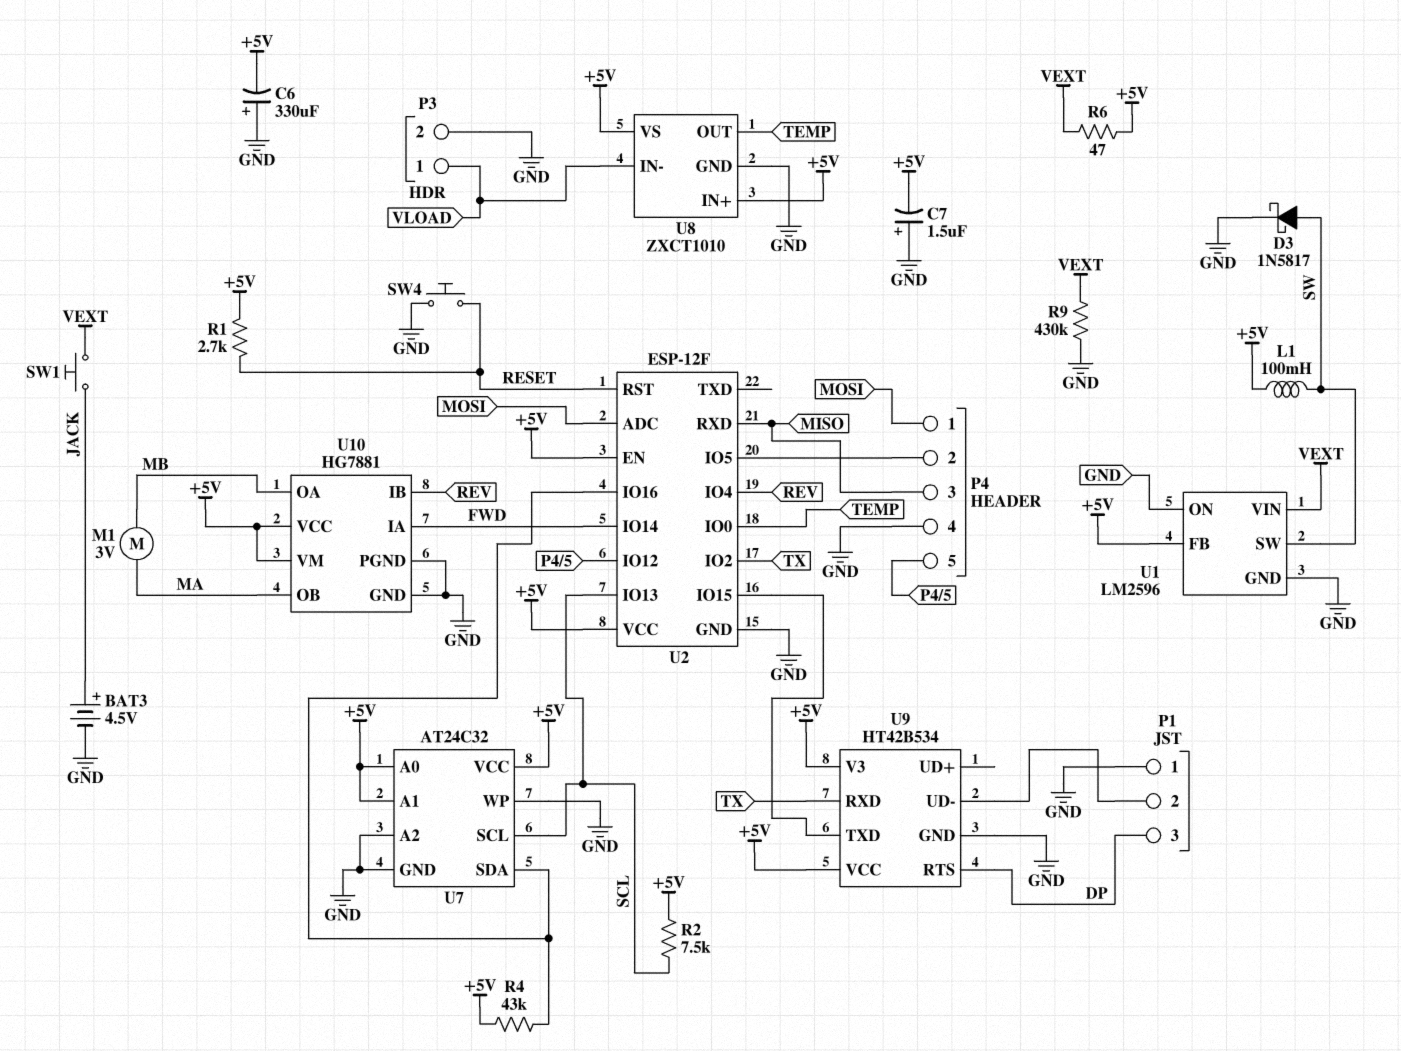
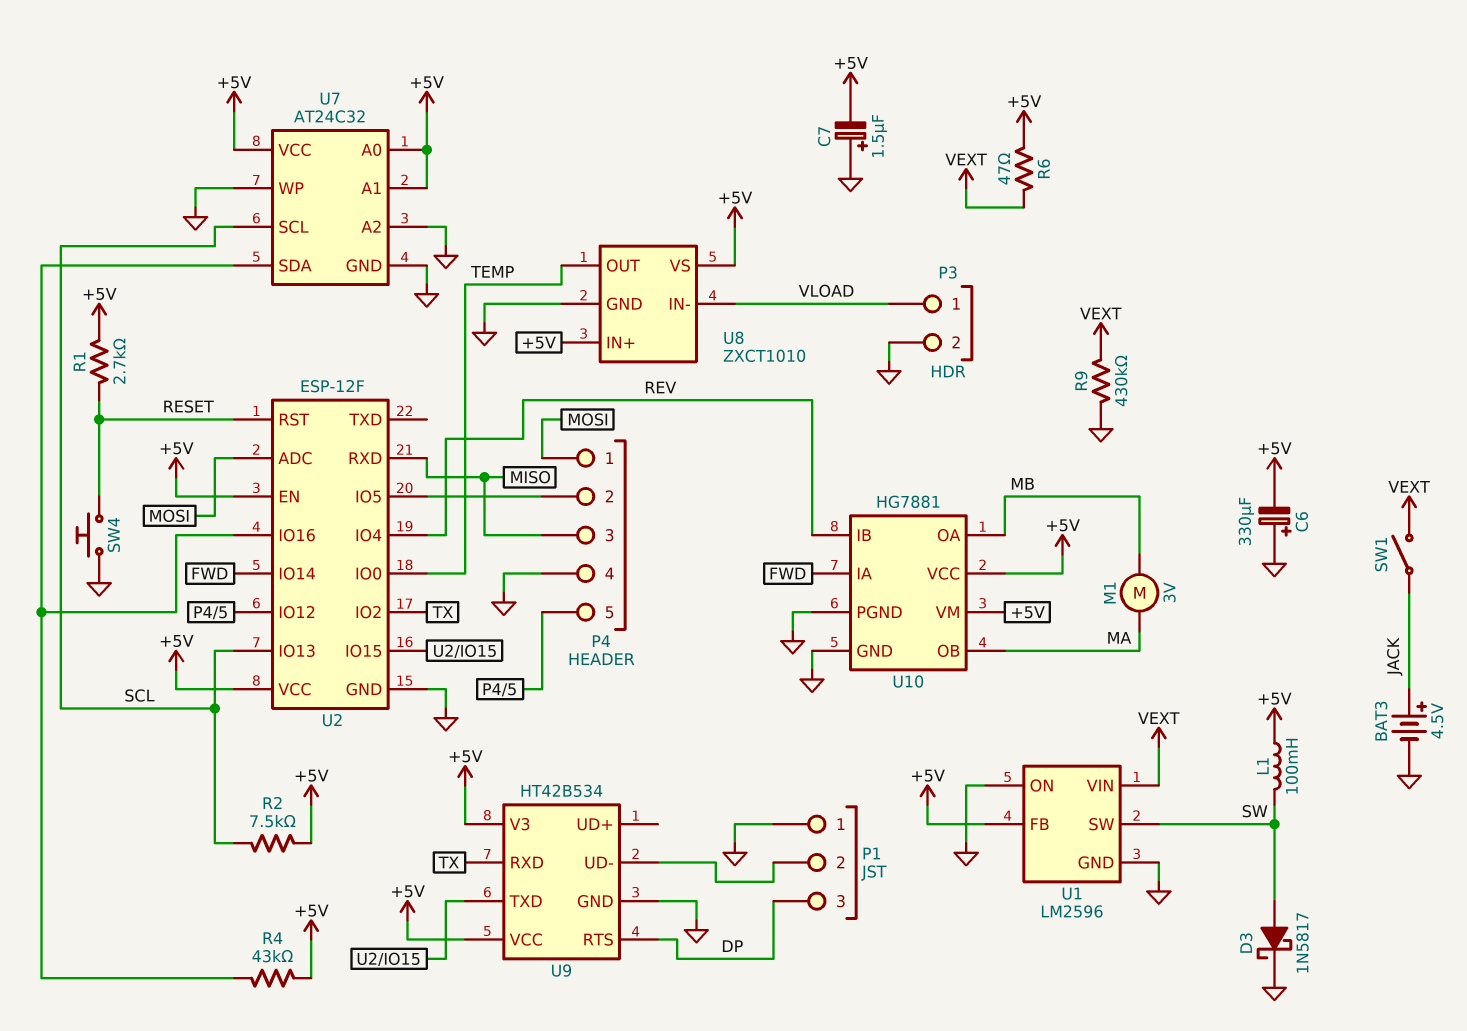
SW1: button (JACK, VEXT) -> switch (JACK, VEXT)

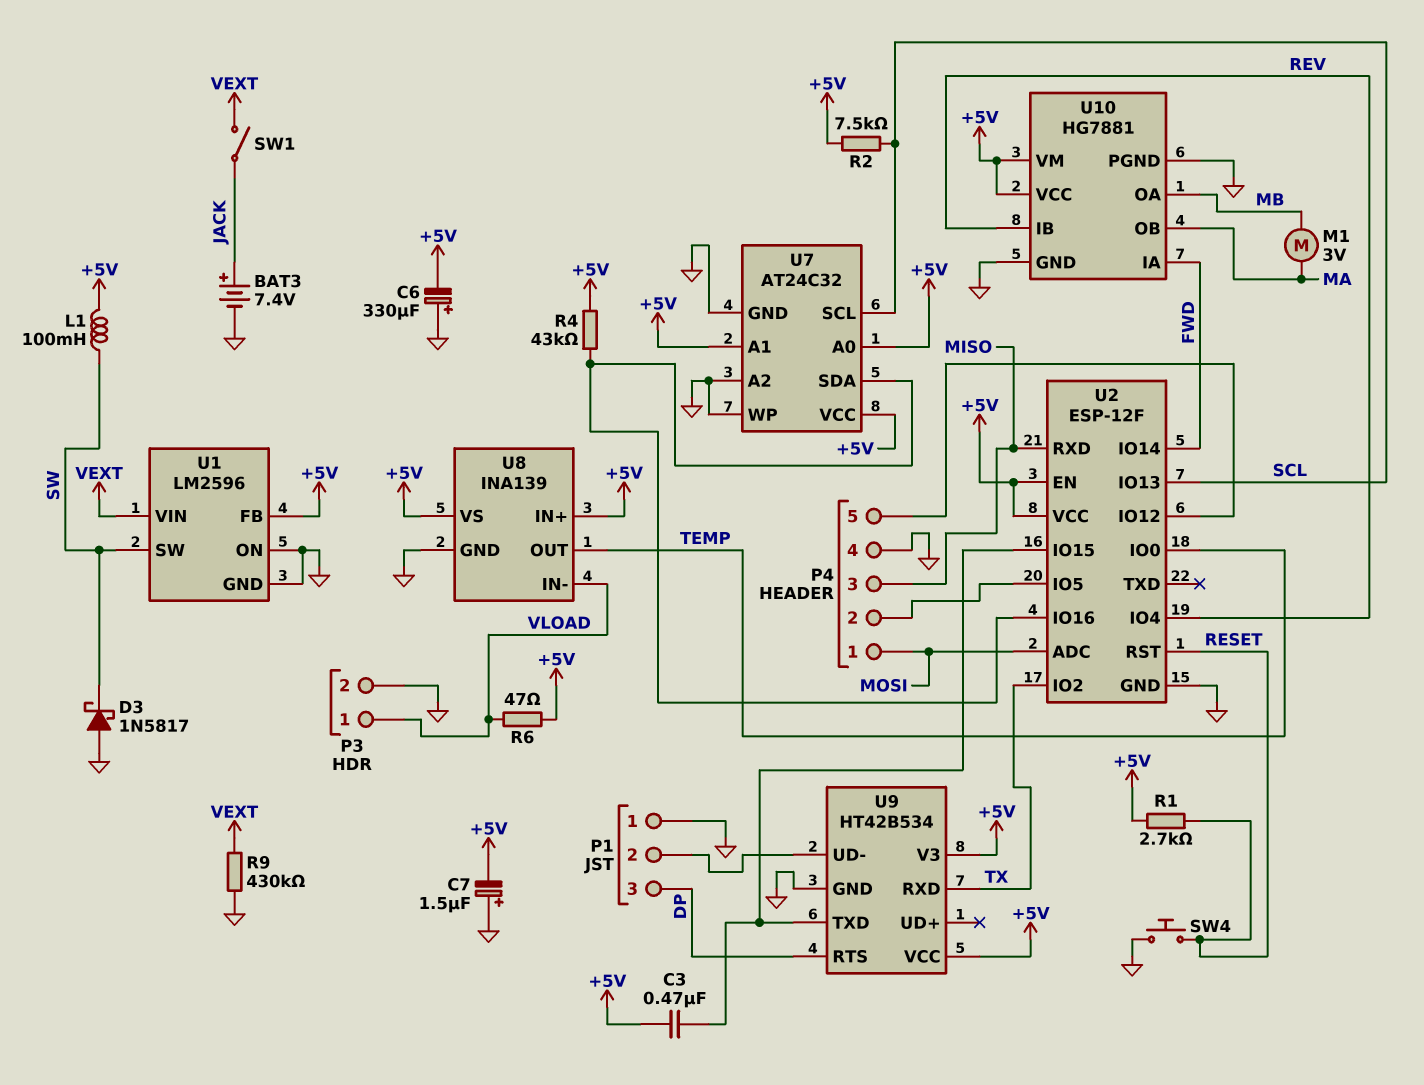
BAT3: 4.5V (plus JACK, minus GND) -> 7.4V (plus JACK, minus GND)
C3: none -> 470nF (+5V, U2/IO15)
D3: schottky 1N5817 (A SW, K GND) -> schottky 1N5817 (A GND, K SW)
R6: 47 (+5V, VEXT) -> 47 (+5V, VLOAD)
U8: ZXCT1010 -> INA139

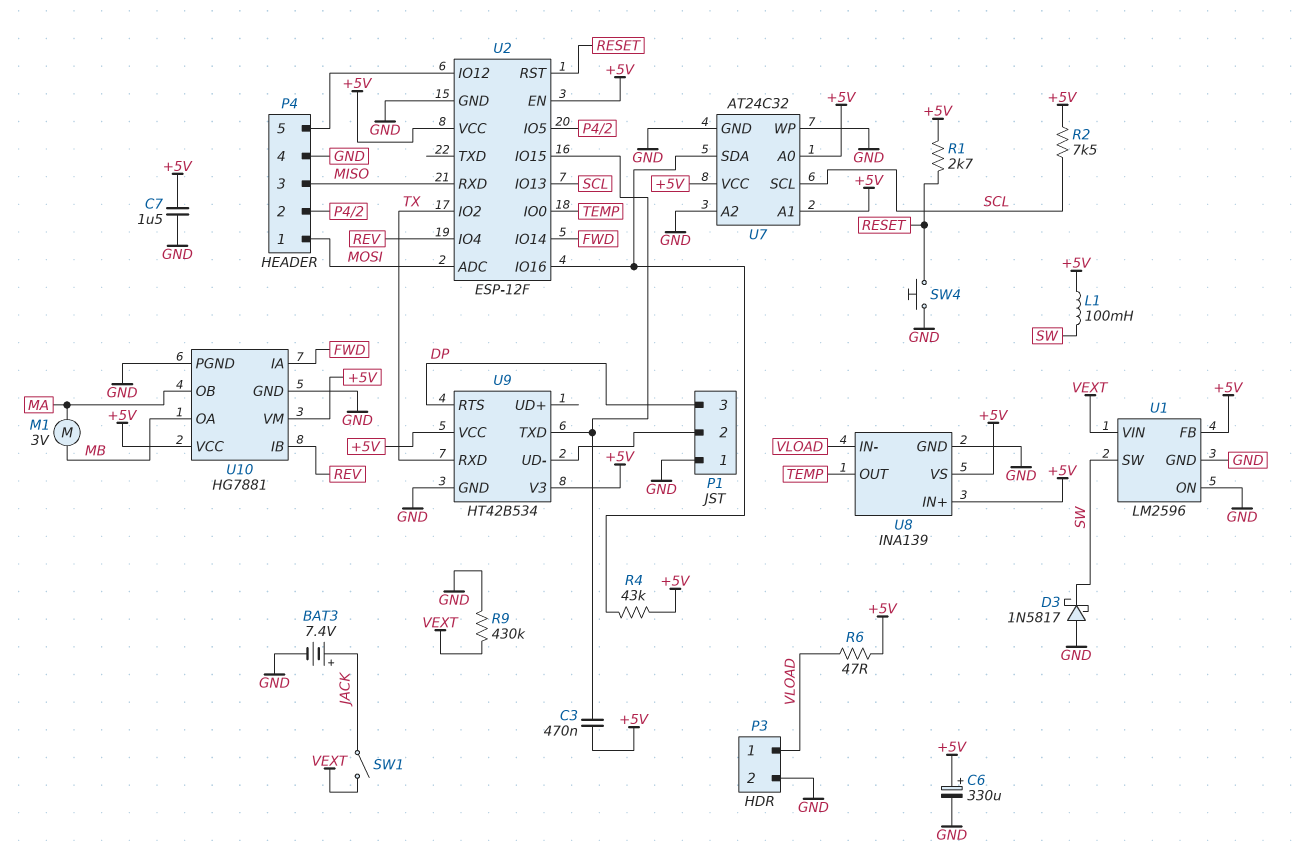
C6: 330uF (plus GND, minus +5V) -> 330uF (plus +5V, minus GND)
C7: 1.5uF (plus GND, minus +5V) -> 1.5uF (+5V, GND)

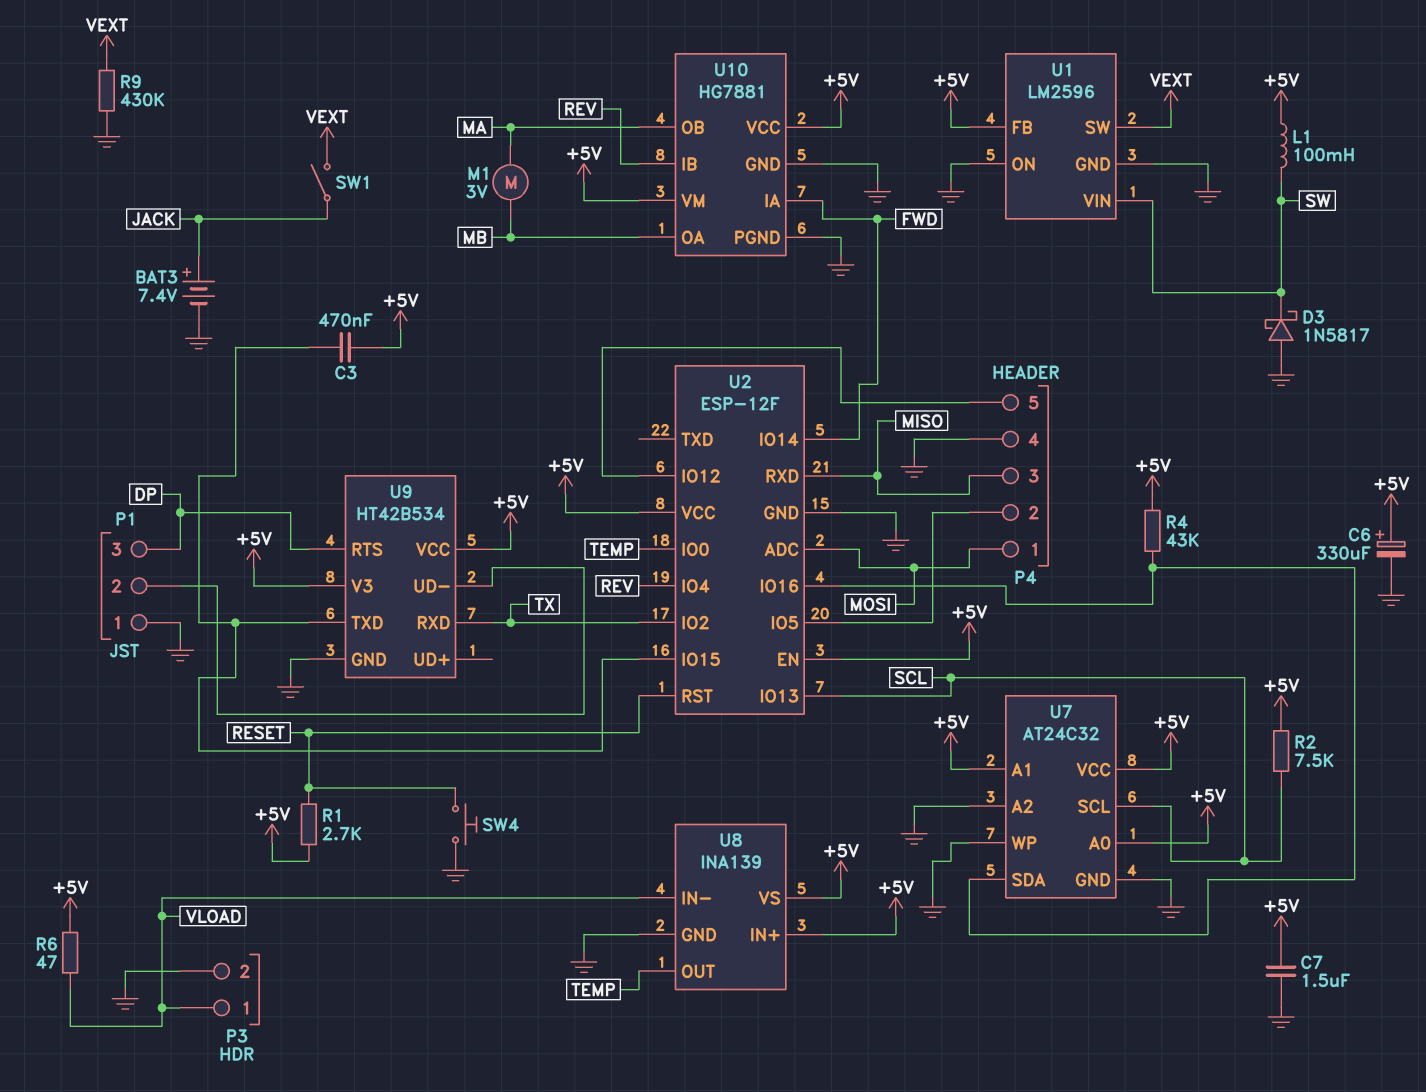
U1 pin SW: SW -> VEXT
U1 pin VIN: VEXT -> SW

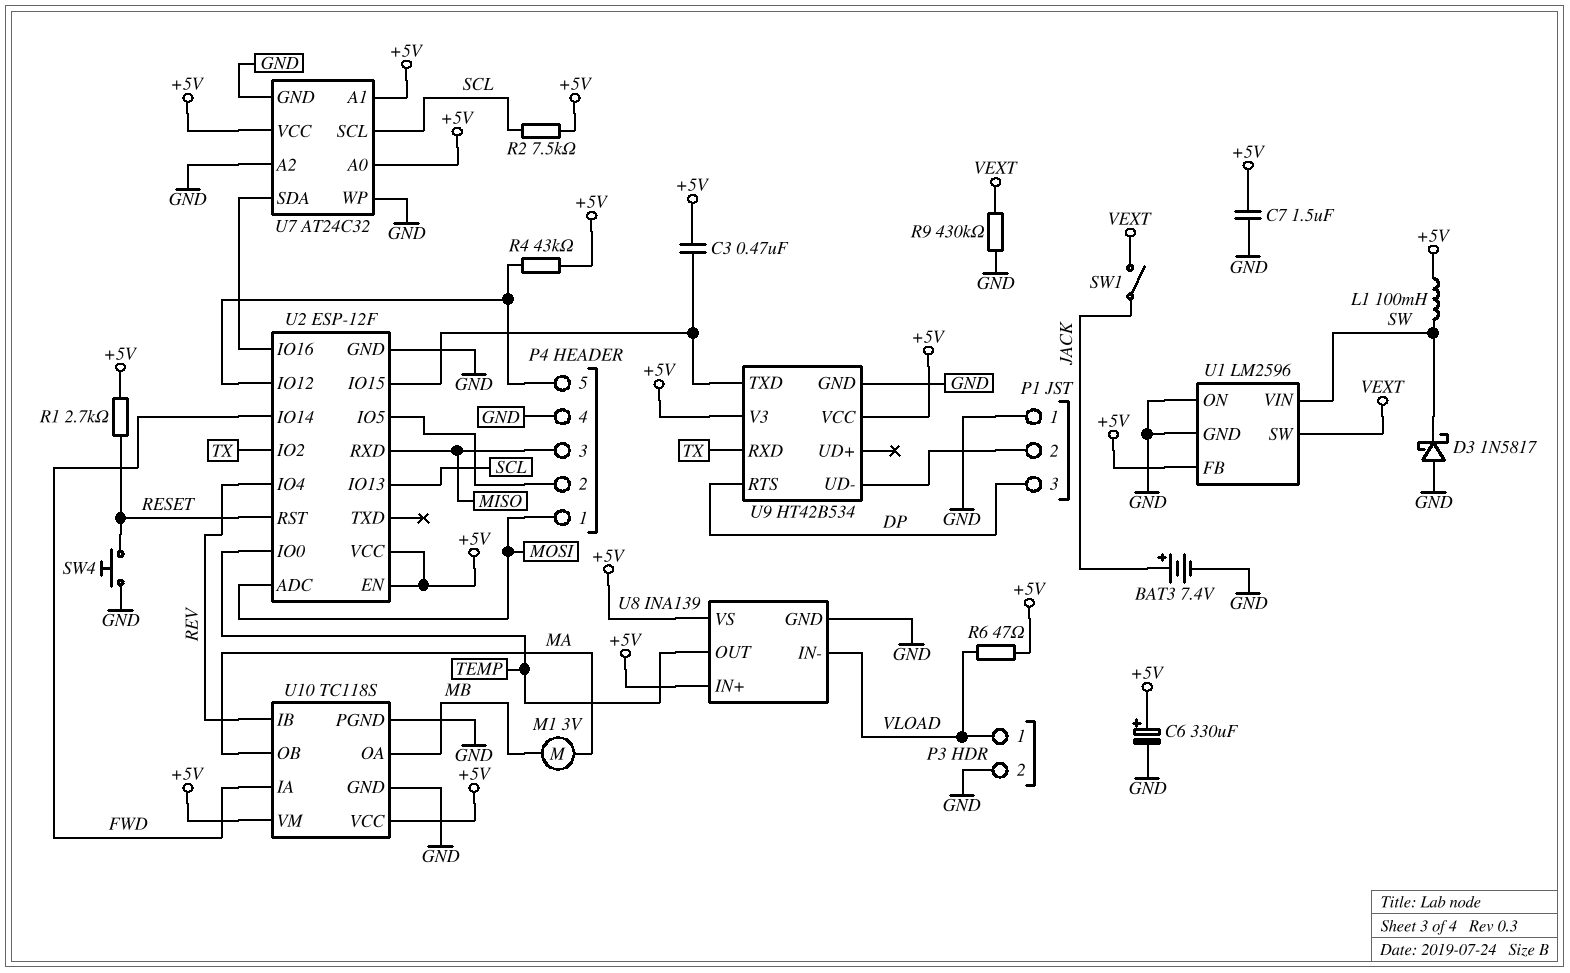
R4: 43k (+5V, U2/IO16) -> 43k (+5V, P4/5)
U10: HG7881 -> TC118S

